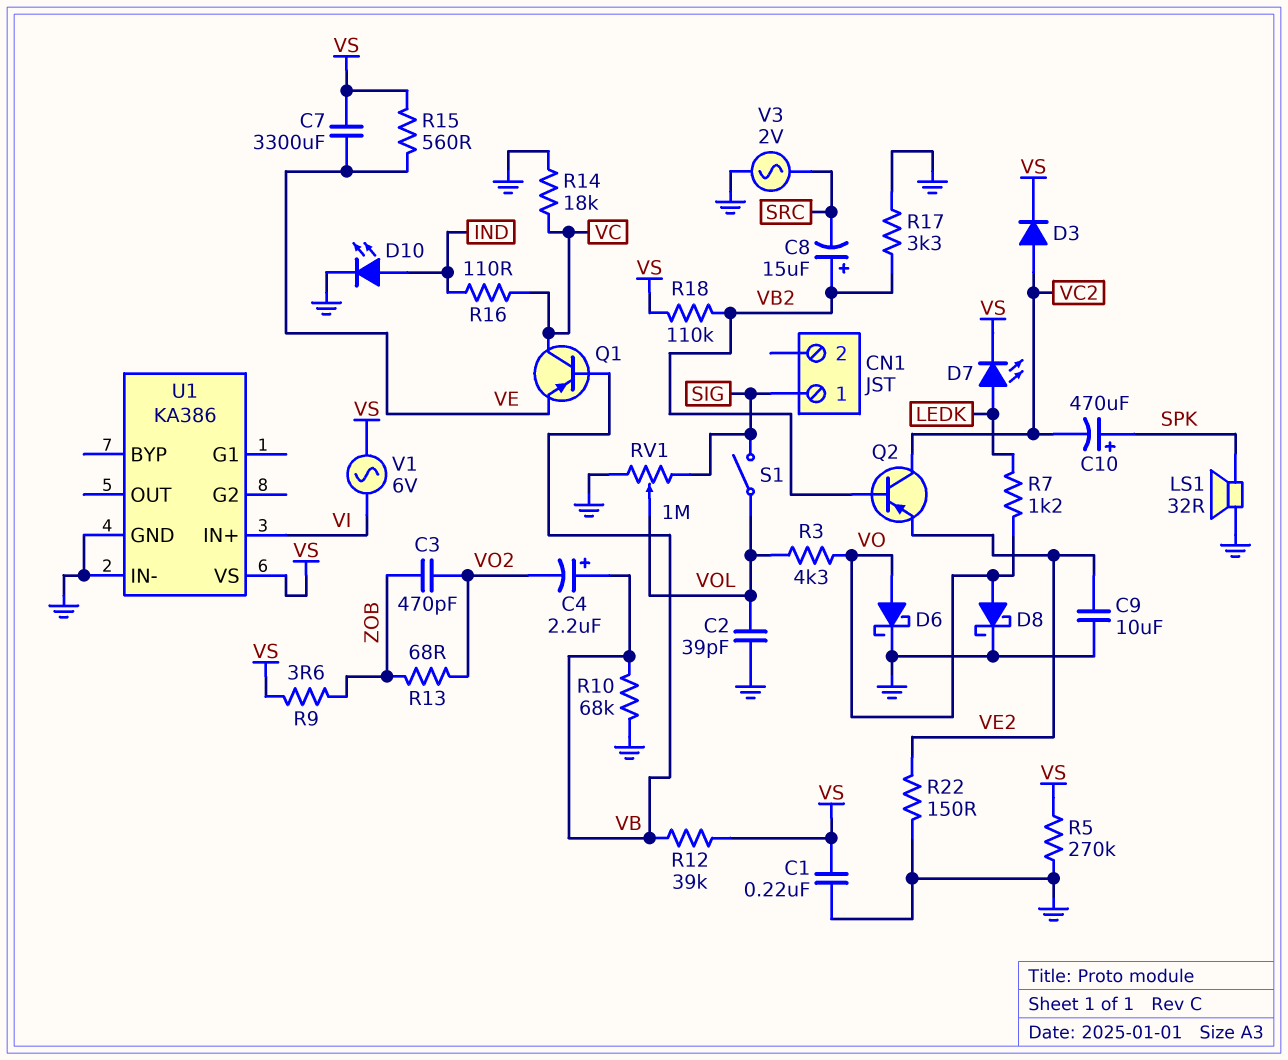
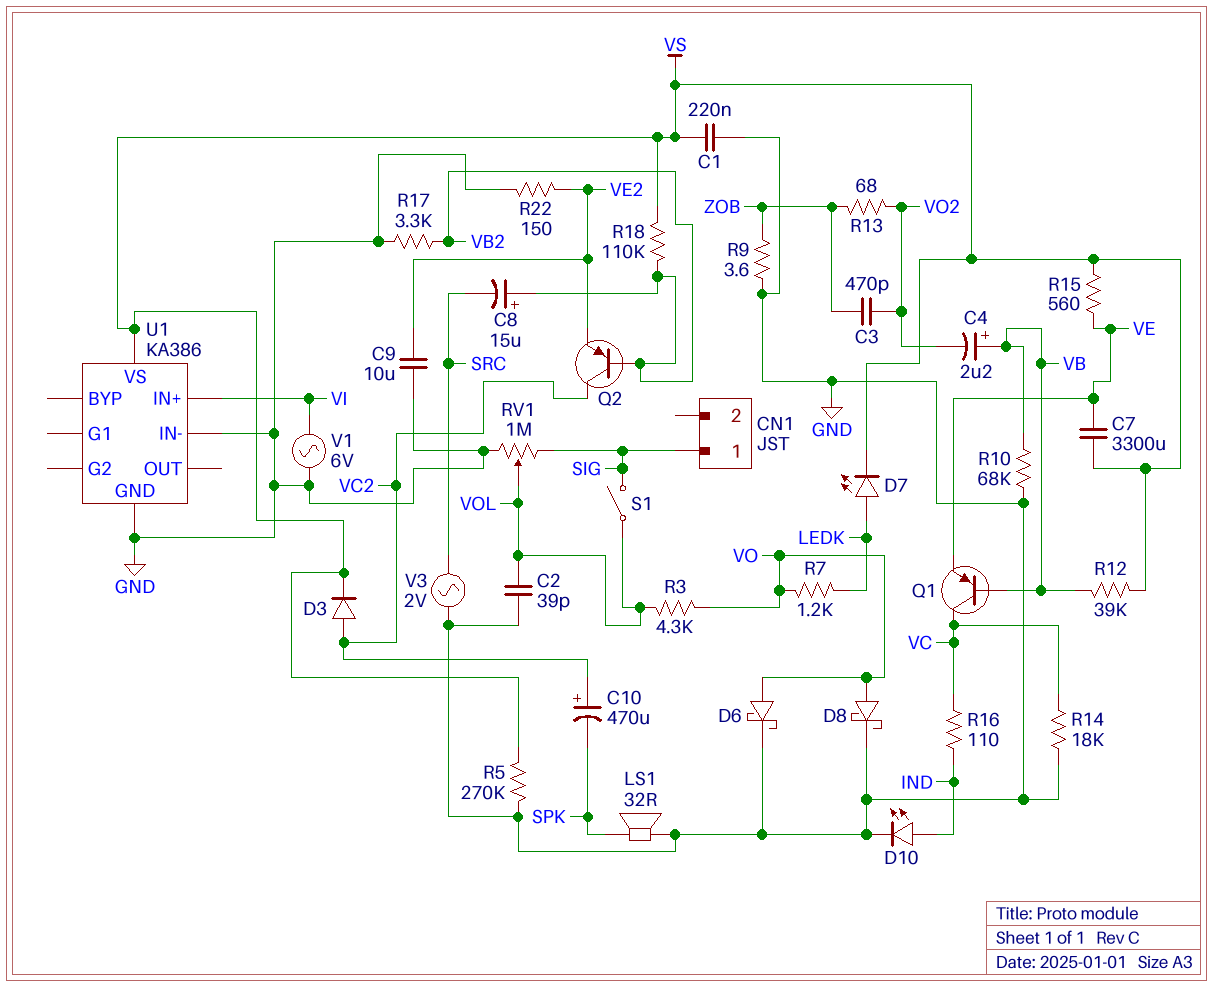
C10: 470uF (plus SPK, minus VC2) -> 470uF (plus VC2, minus SPK)
R9: 3.6 (VS, ZOB) -> 3.6 (GND, ZOB)
V1: AC 6V (VI, VS) -> AC 6V (GND, VI)

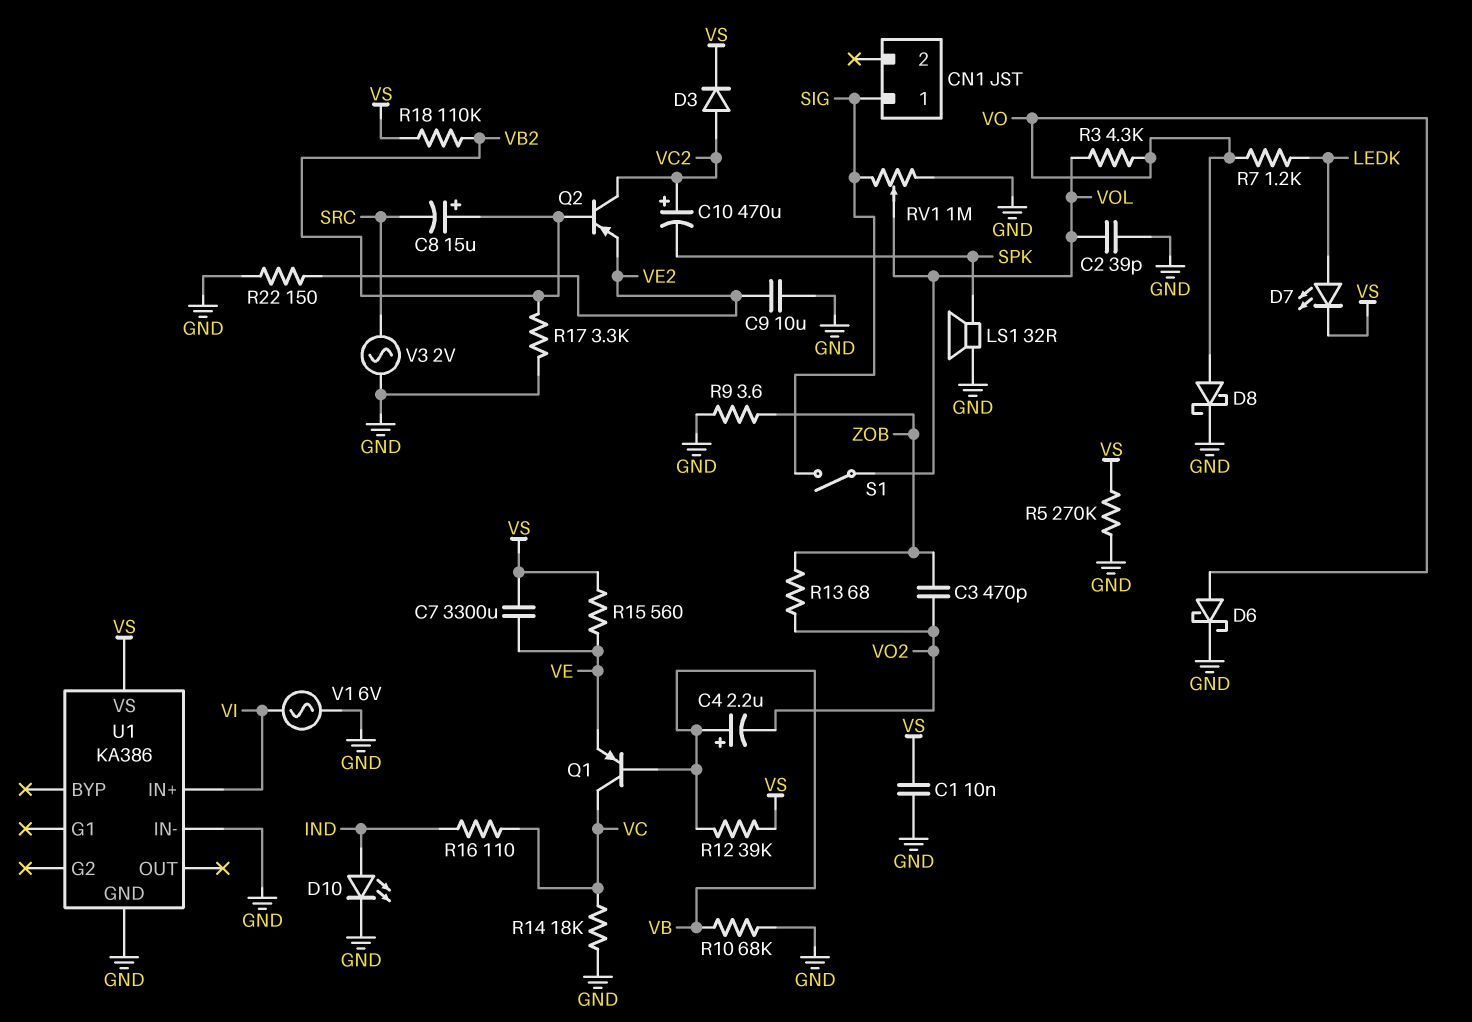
C1: 220nF (GND, VS) -> 10nF (GND, VS)

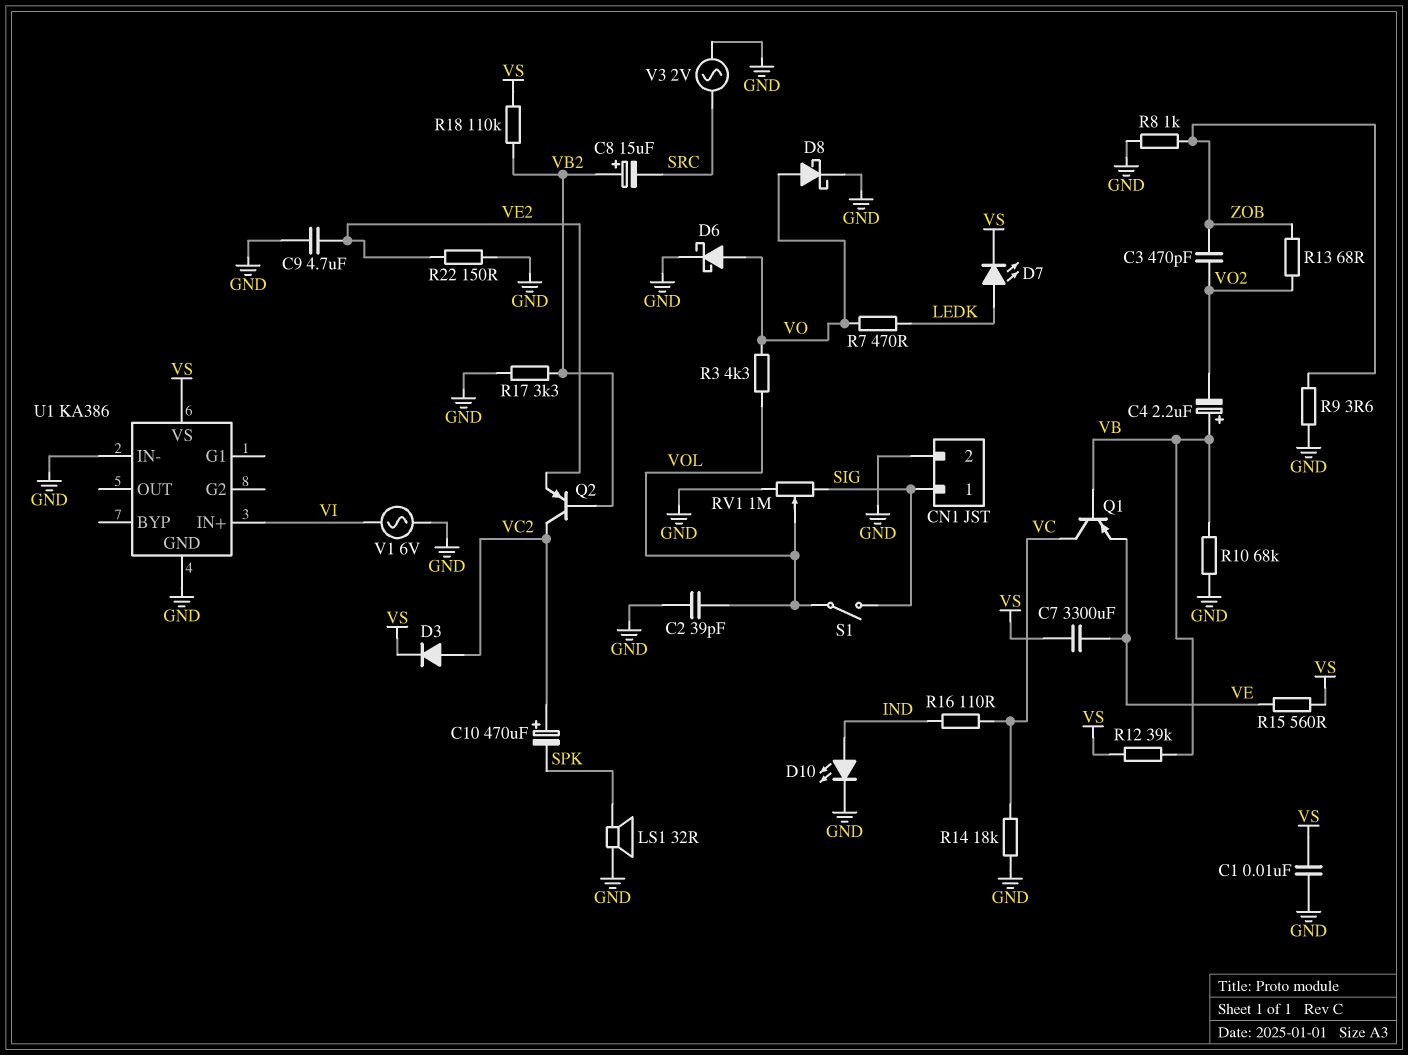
C9: 10uF (GND, VE2) -> 4.7uF (GND, VE2)
CN1 pin 2: none -> GND
R5: 270k (GND, VS) -> none
R7: 1.2k (LEDK, VO) -> 470 (LEDK, VO)
R8: none -> 1k (GND, ZOB)

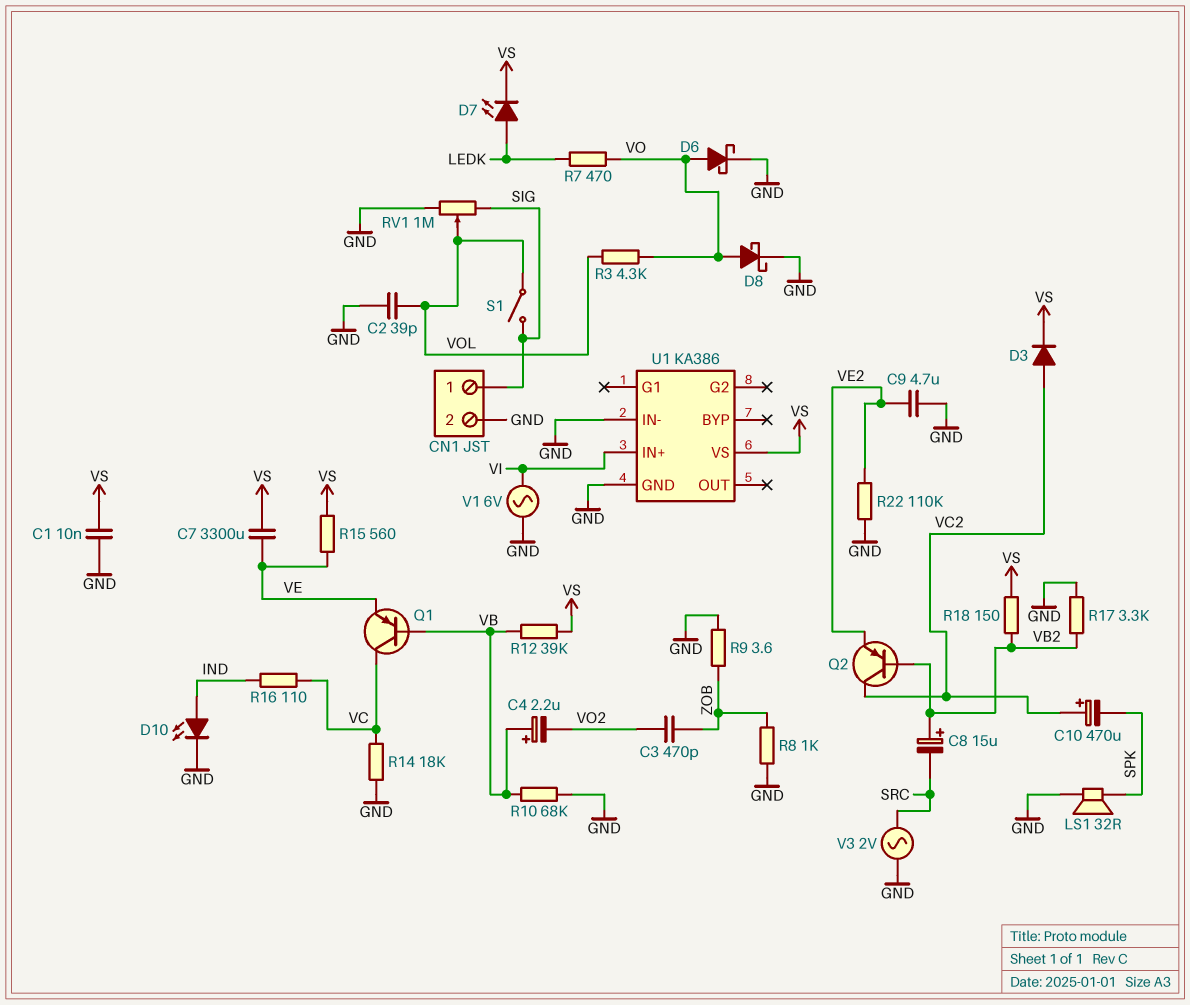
R13: 68 (VO2, ZOB) -> none
R18: 110k (VB2, VS) -> 150 (VB2, VS)
R22: 150 (GND, VE2) -> 110k (GND, VE2)

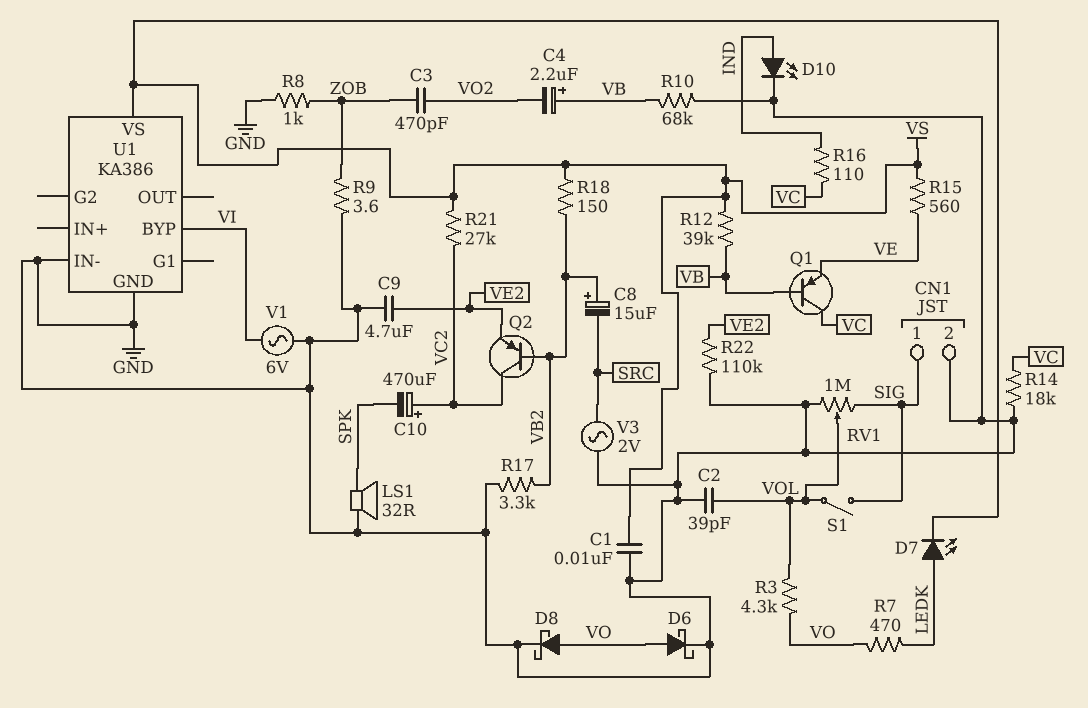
C7: 3300uF (VE, VS) -> none
D3: diode (A VC2, K VS) -> none
R21: none -> 27k (VC2, VS)
U1 pin BYP: none -> VI
U1 pin IN+: VI -> none

